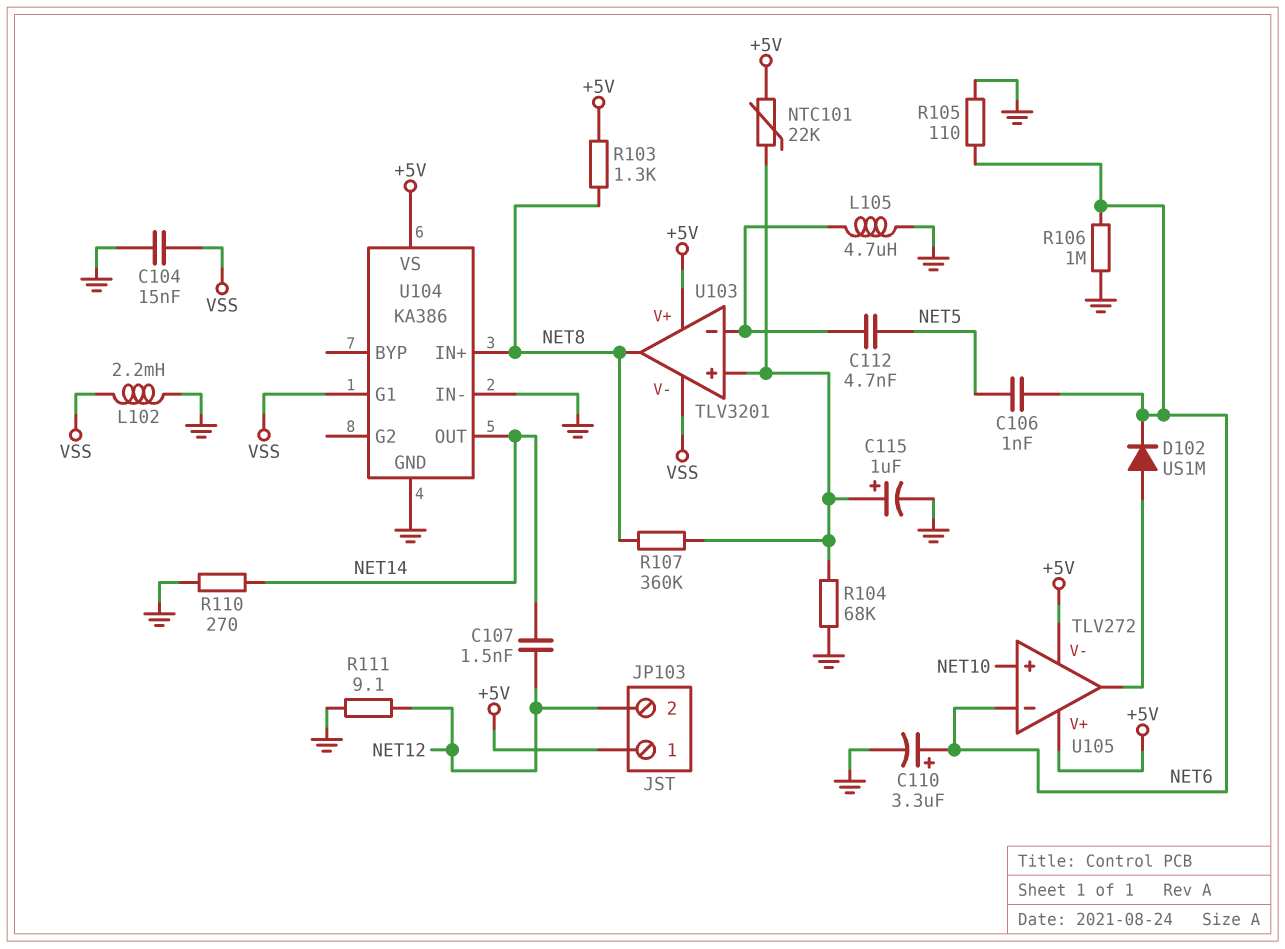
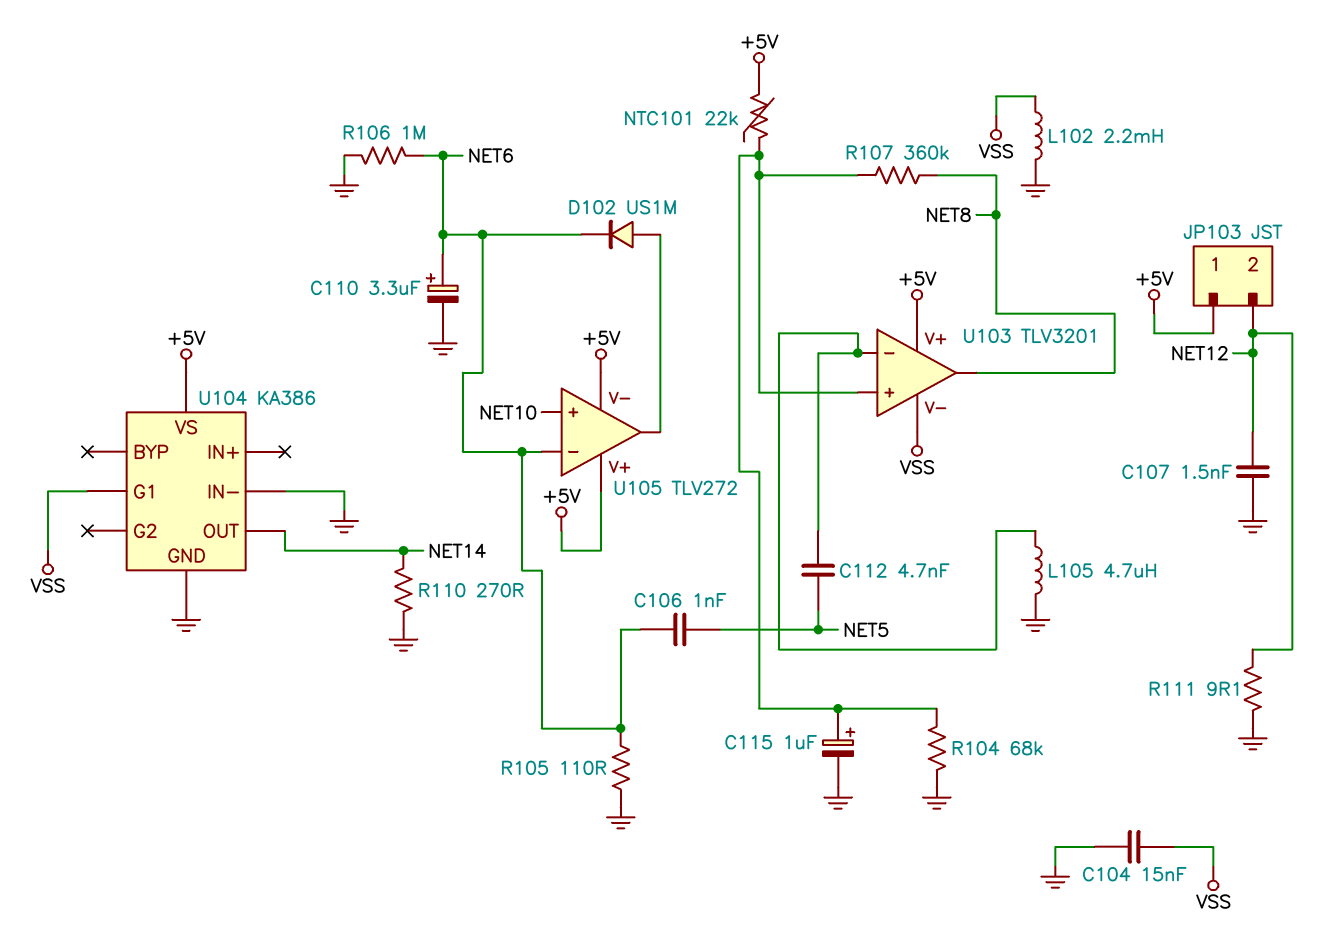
C107: 1.5nF (NET12, NET14) -> 1.5nF (GND, NET12)
R103: 1.3k (+5V, NET8) -> none
U104 pin IN+: NET8 -> none

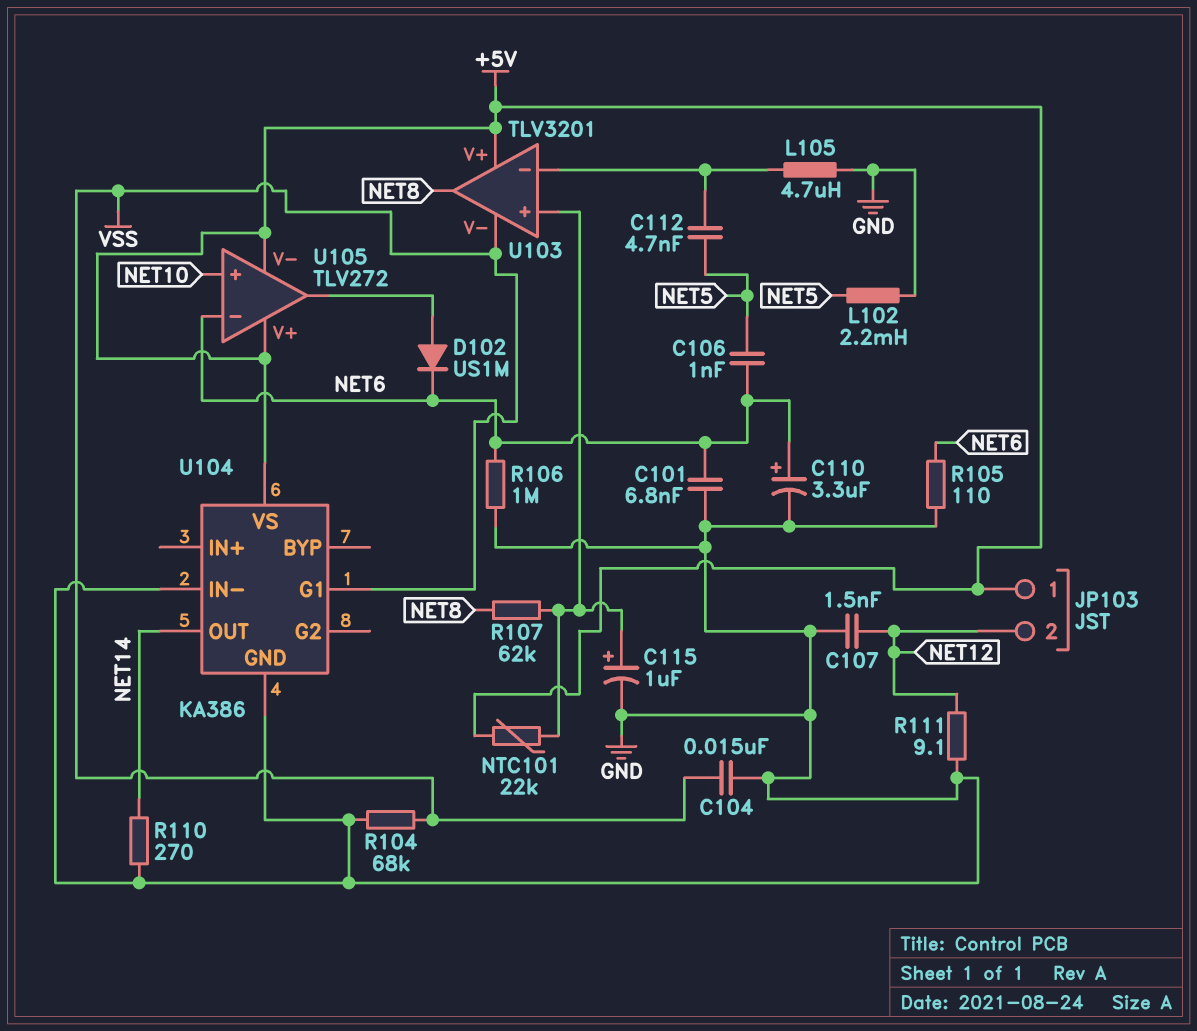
C101: none -> 6.8nF (GND, NET6)
L102: 2.2mH (GND, VSS) -> 2.2mH (GND, NET5)
R104: 68k (GND, U103/in+) -> 68k (GND, VSS)
R107: 360k (NET8, U103/in+) -> 62k (NET8, U103/in+)

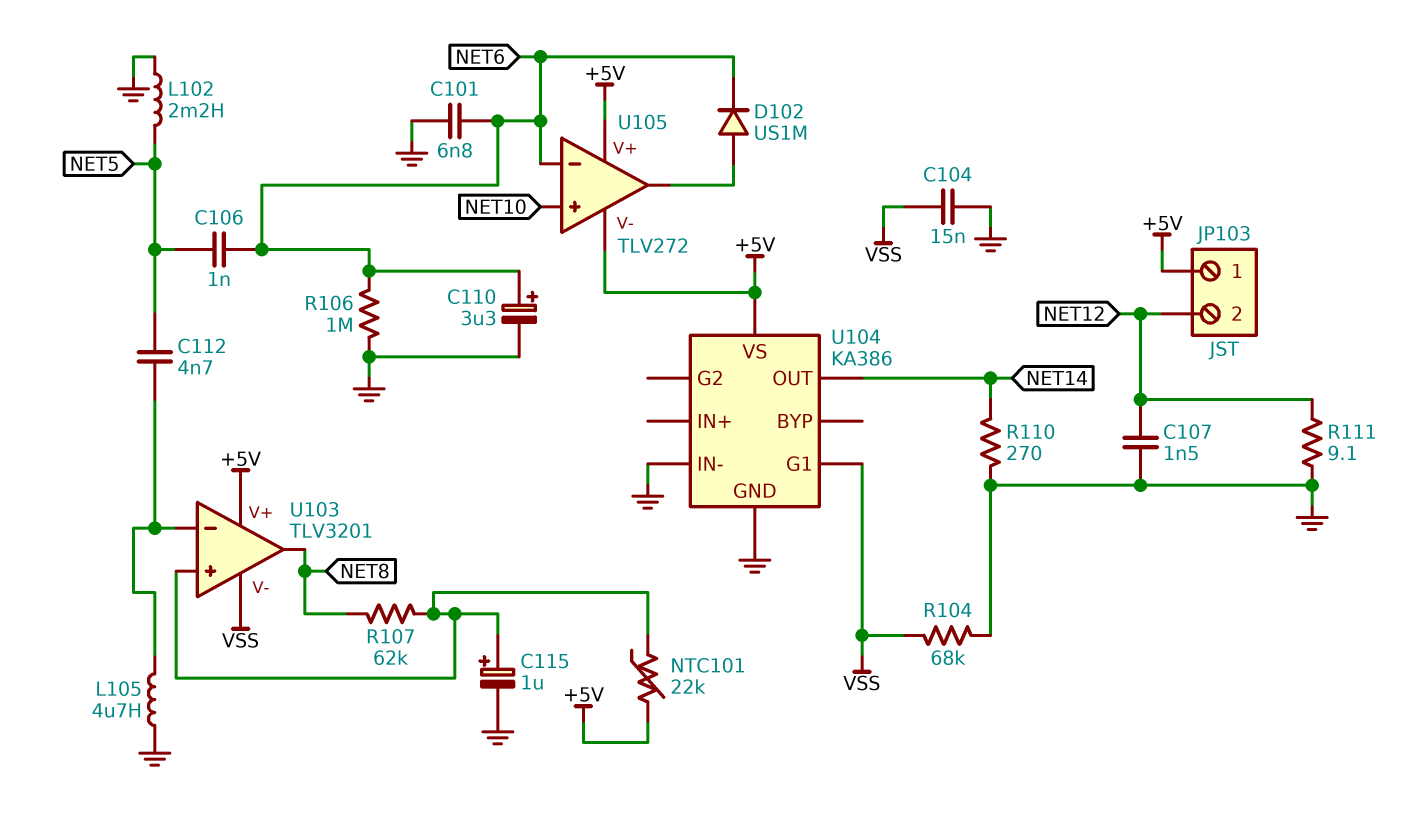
R105: 110 (GND, NET6) -> none

